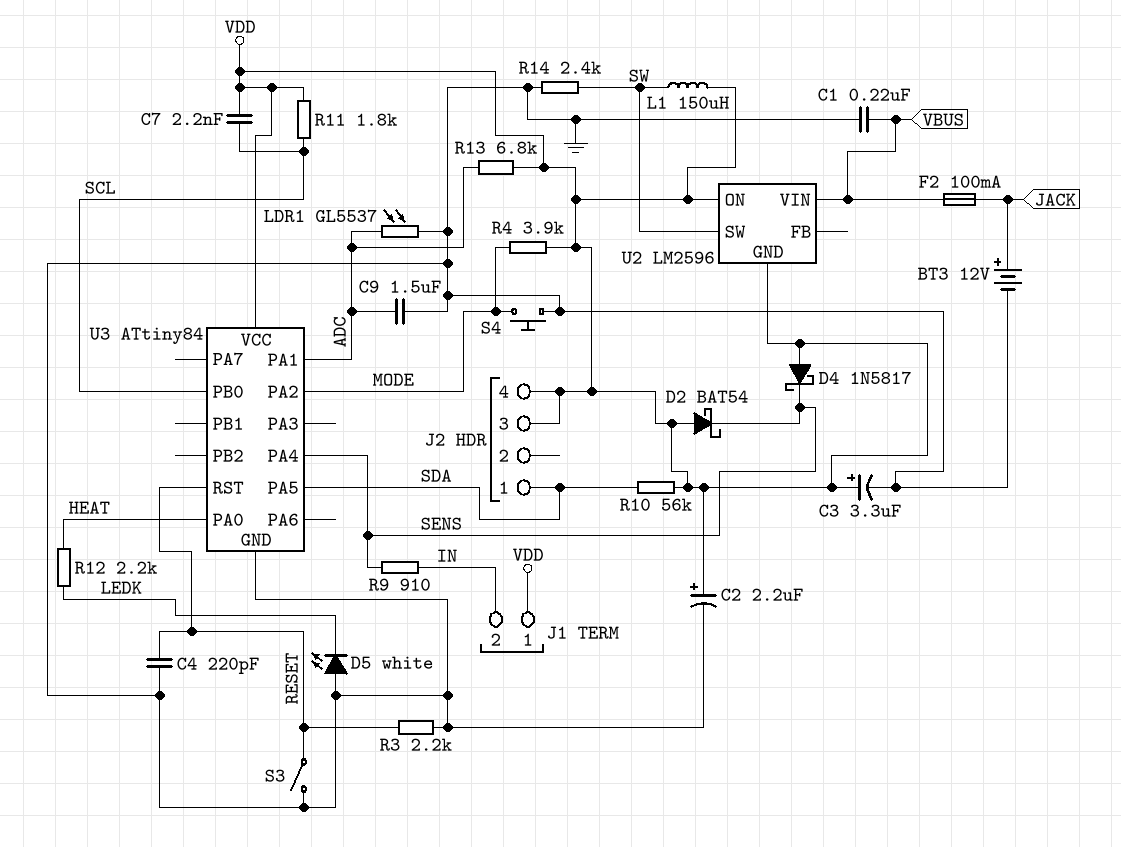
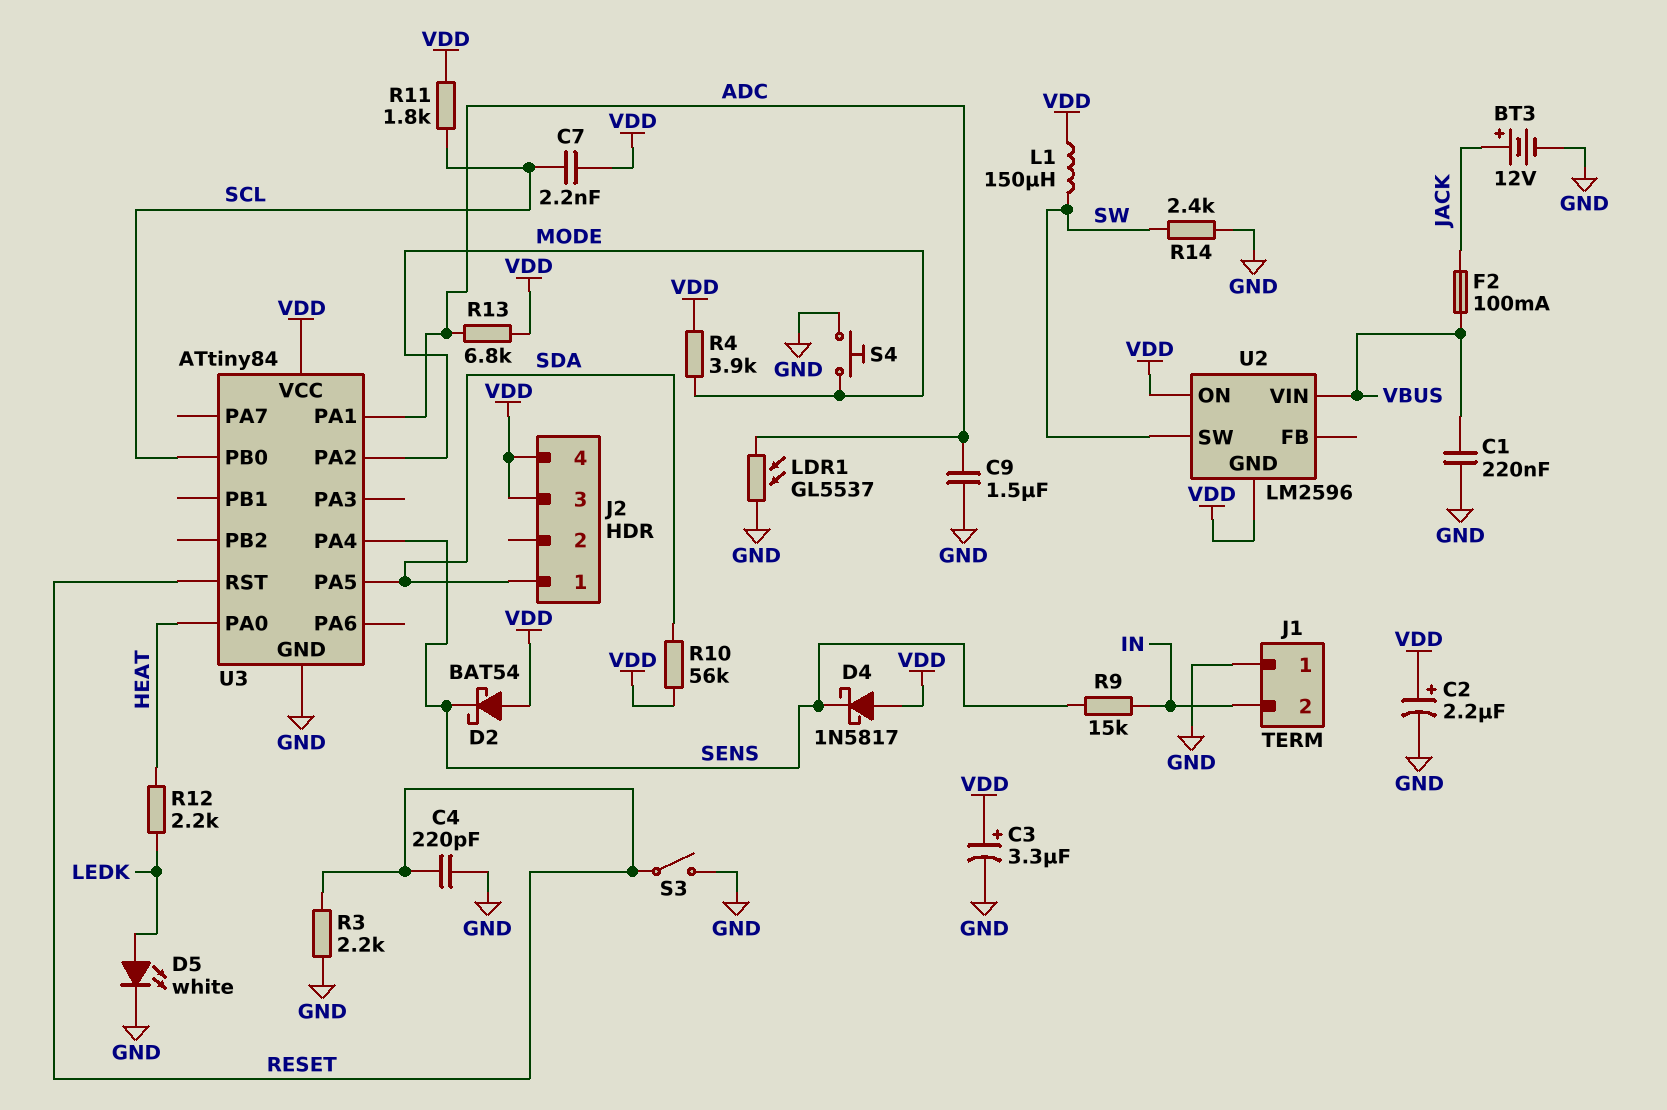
D5: LED white (A GND, K LEDK) -> LED white (A LEDK, K GND)
J1 pin 1: VDD -> GND
R9: 910 (IN, SENS) -> 15k (IN, SENS)

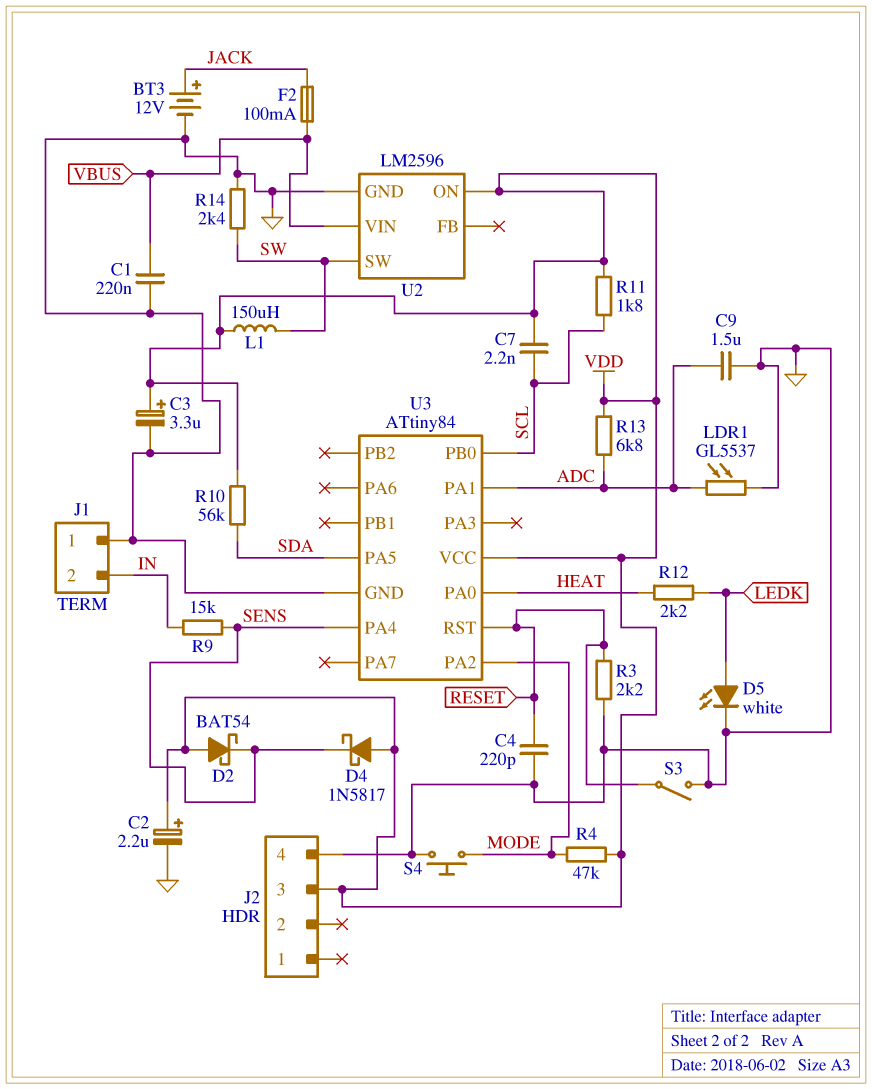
J2 pin 1: SDA -> none
J2 pin 4: VDD -> GND
R4: 3.9k (MODE, VDD) -> 47k (MODE, VDD)
U2 pin GND: VDD -> GND

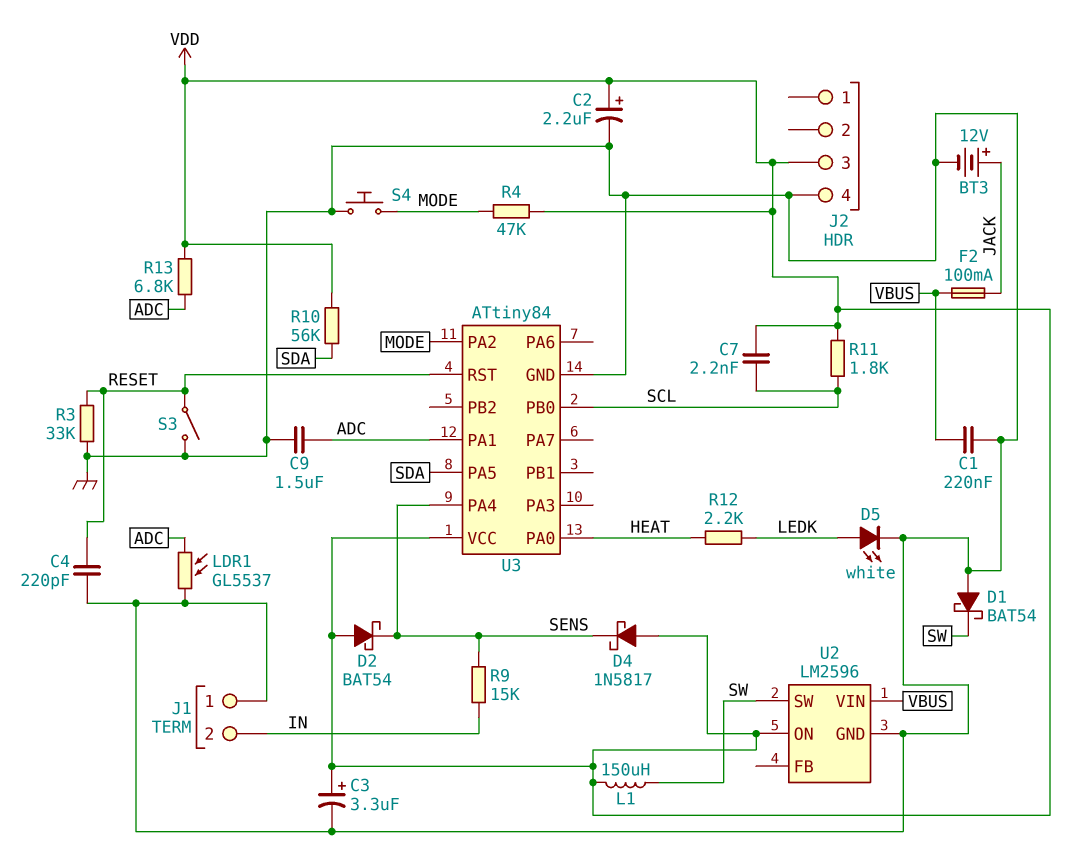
D1: none -> schottky BAT54 (A GND, K SW)
R3: 2.2k (GND, RESET) -> 33k (GND, RESET)
R14: 2.4k (GND, SW) -> none

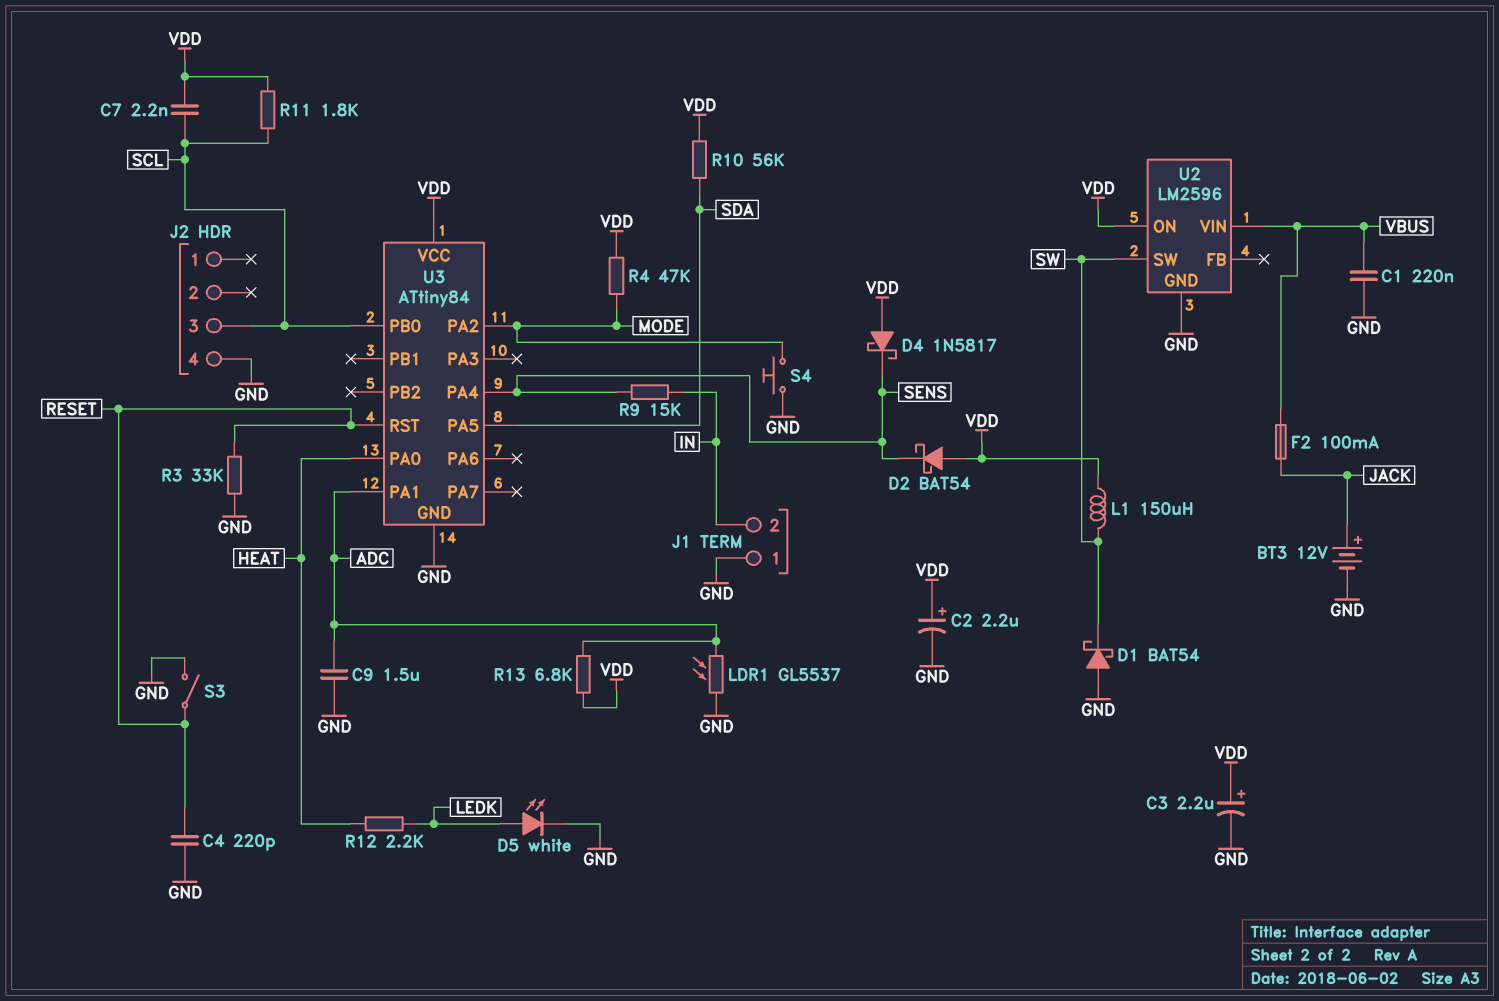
C3: 3.3uF (plus VDD, minus GND) -> 2.2uF (plus VDD, minus GND)
J2 pin 3: VDD -> SCL

